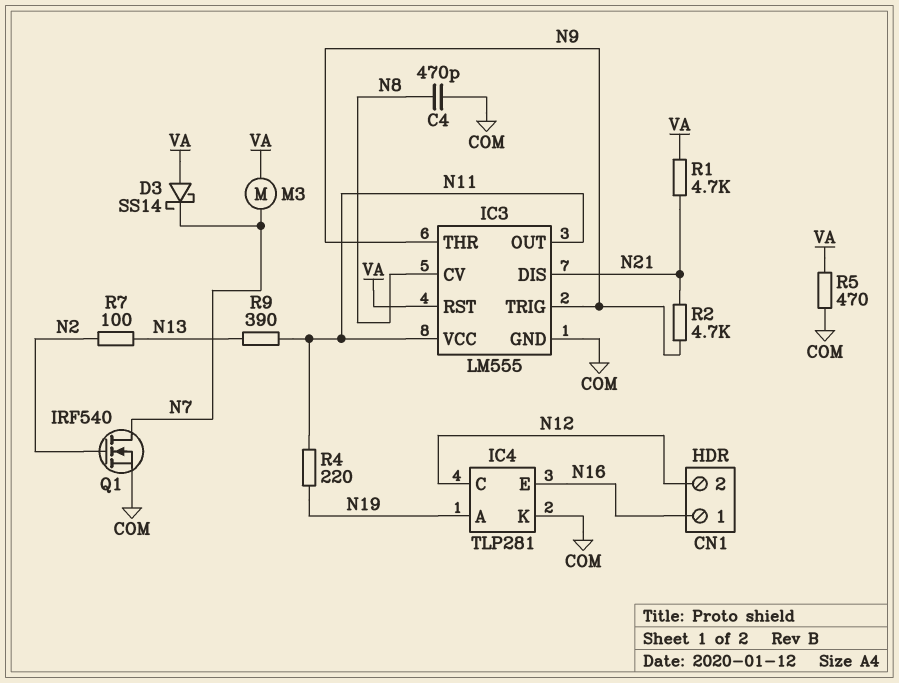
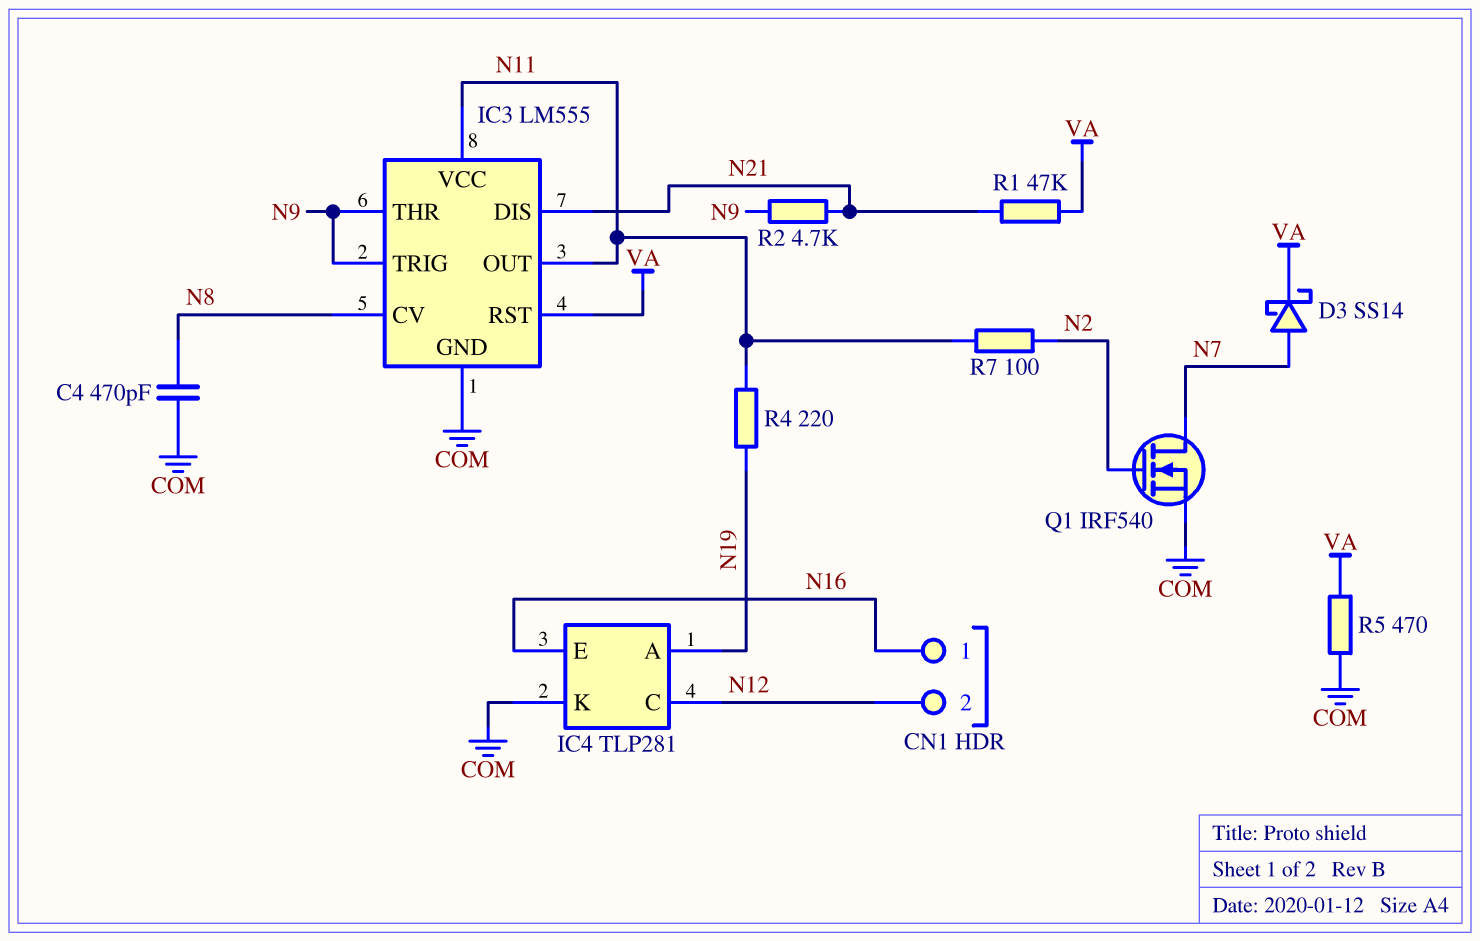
D3: schottky SS14 (A VA, K N7) -> schottky SS14 (A N7, K VA)
M3: motor (N7, VA) -> none
R1: 4.7k (N21, VA) -> 47k (N21, VA)
R7: 100 (N2, N13) -> 100 (N2, N11)
R9: 390 (N11, N13) -> none

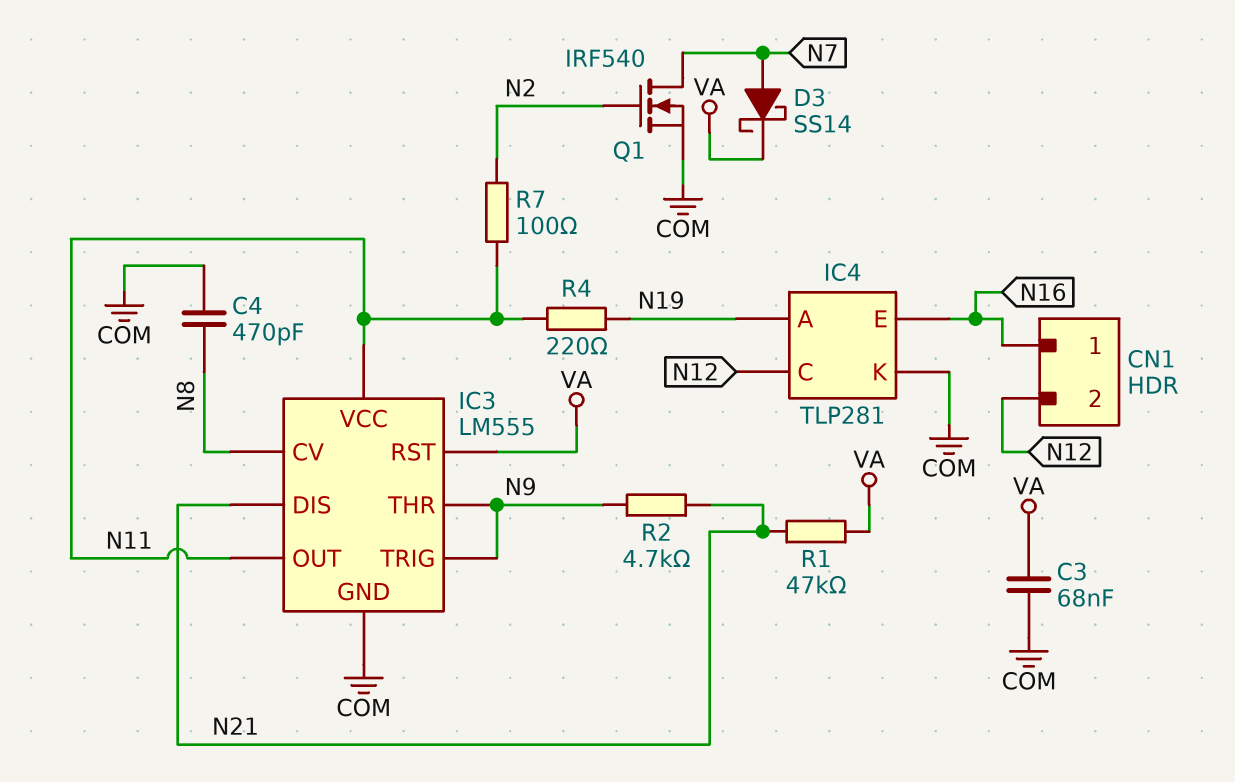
C3: none -> 68nF (COM, VA)
R5: 470 (COM, VA) -> none

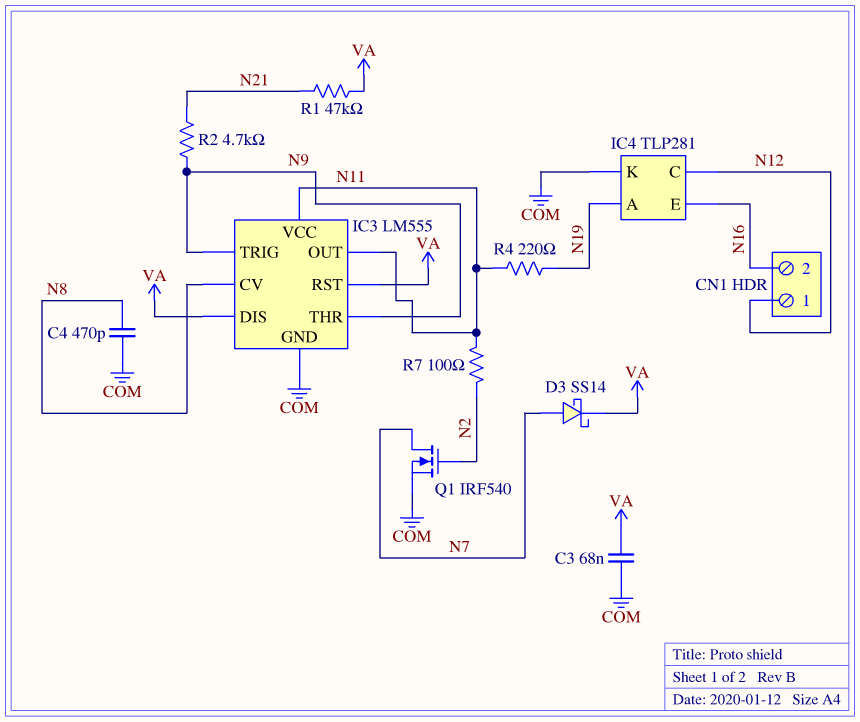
CN1 pin 1: N16 -> N12
CN1 pin 2: N12 -> N16
IC3 pin DIS: N21 -> VA

